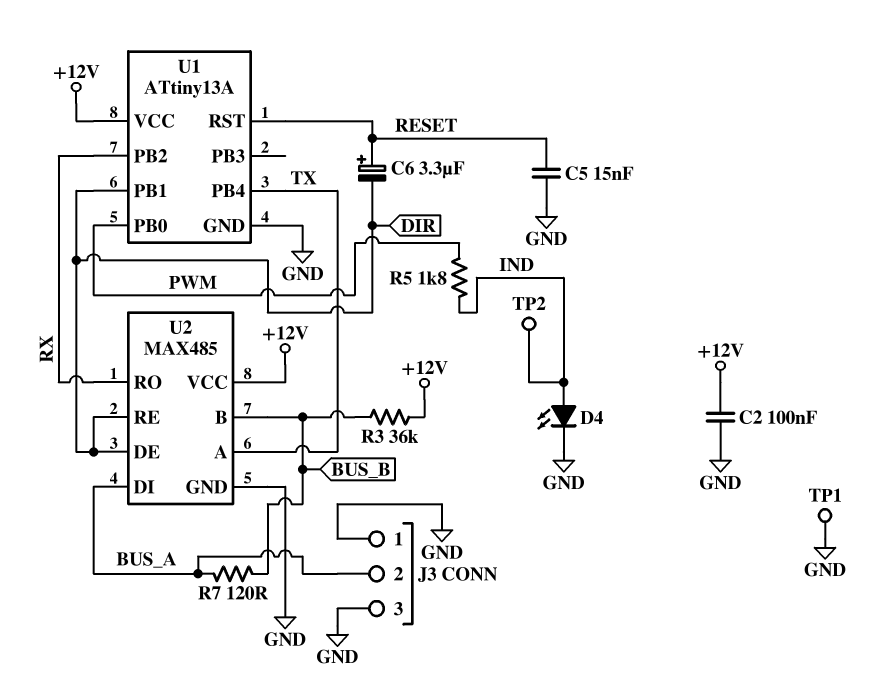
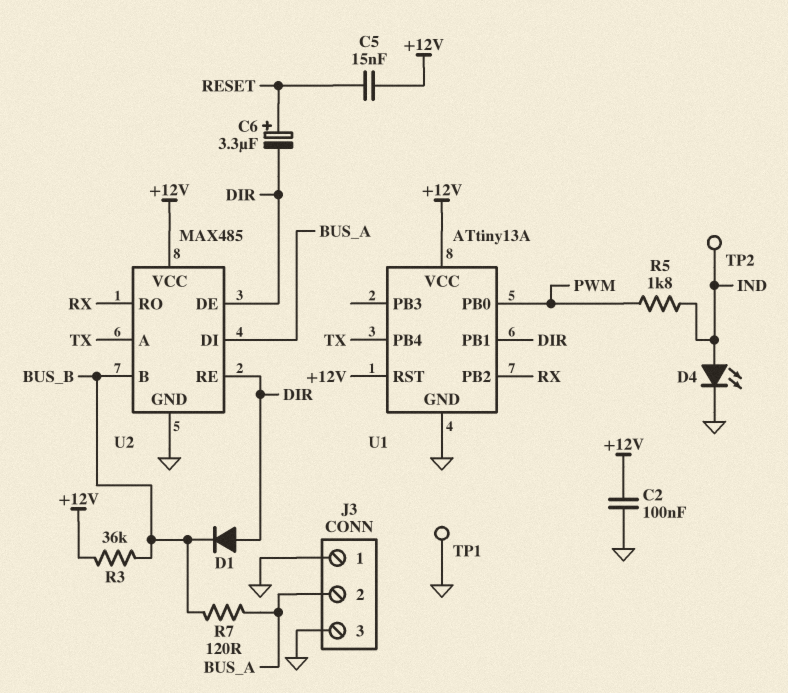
C5: 15nF (GND, RESET) -> 15nF (+12V, RESET)
D1: none -> diode (A DIR, K BUS_B)
U1 pin RST: RESET -> +12V

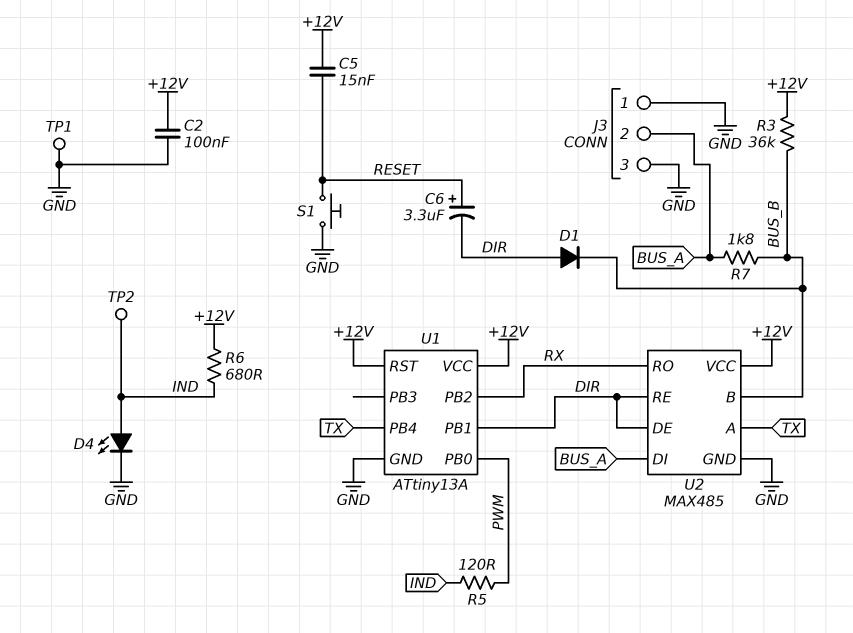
R5: 1.8k (IND, PWM) -> 120 (IND, PWM)
R6: none -> 680 (+12V, IND)
R7: 120 (BUS_A, BUS_B) -> 1.8k (BUS_A, BUS_B)
S1: none -> button (GND, RESET)

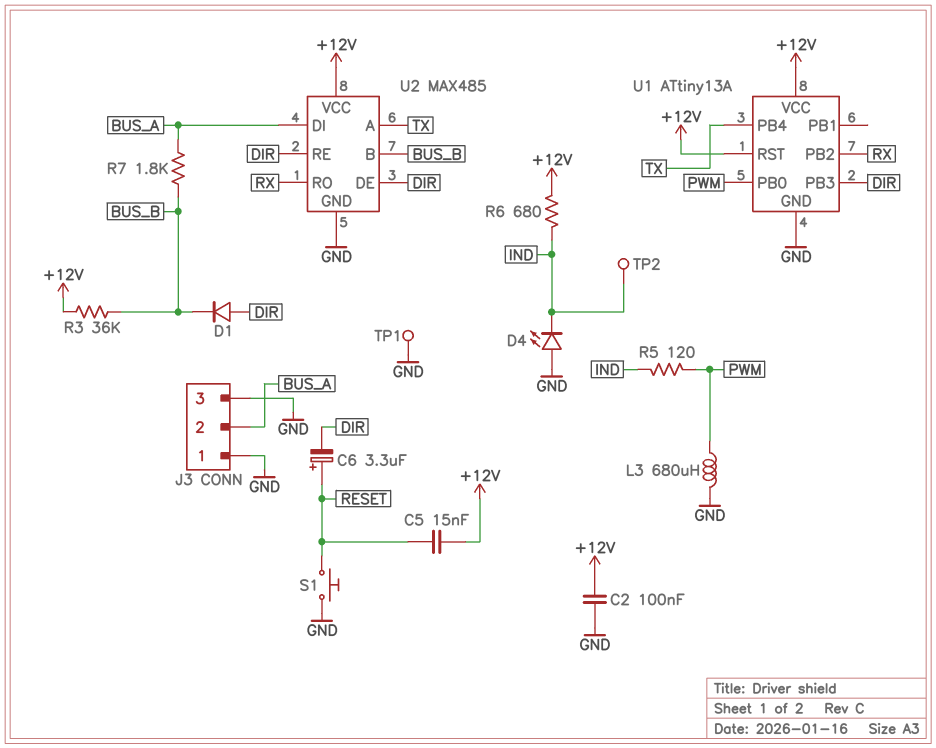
D4: LED (A IND, K GND) -> LED (A GND, K IND)
L3: none -> 680uH (GND, PWM)
U1 pin PB1: DIR -> none
U1 pin PB3: none -> DIR

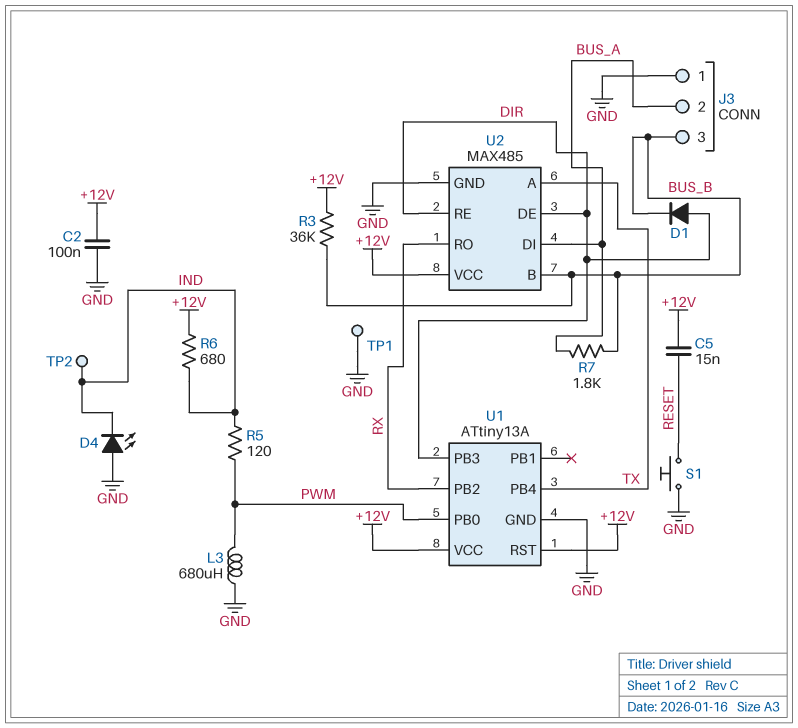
C6: 3.3uF (plus RESET, minus DIR) -> none
J3 pin 3: GND -> BUS_B

